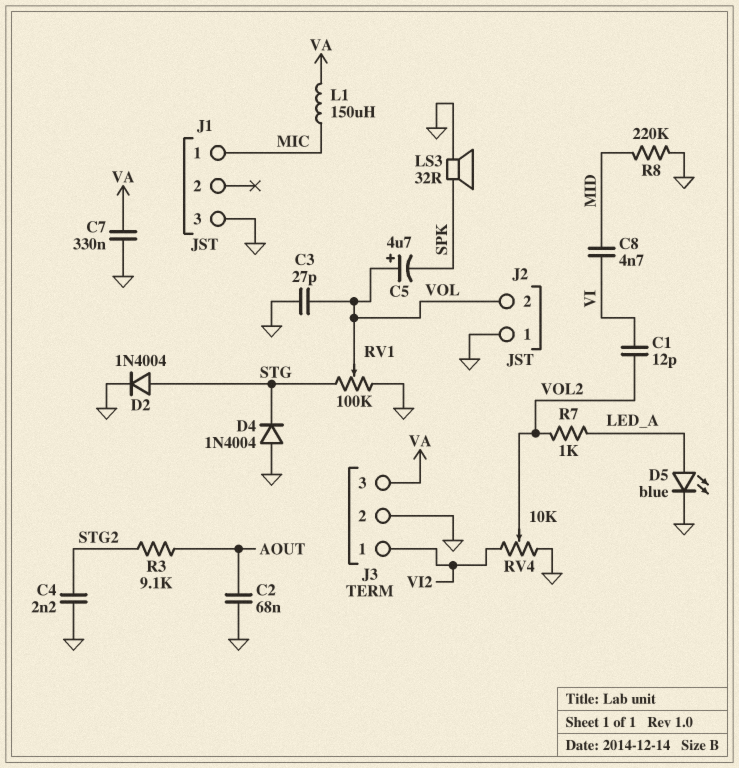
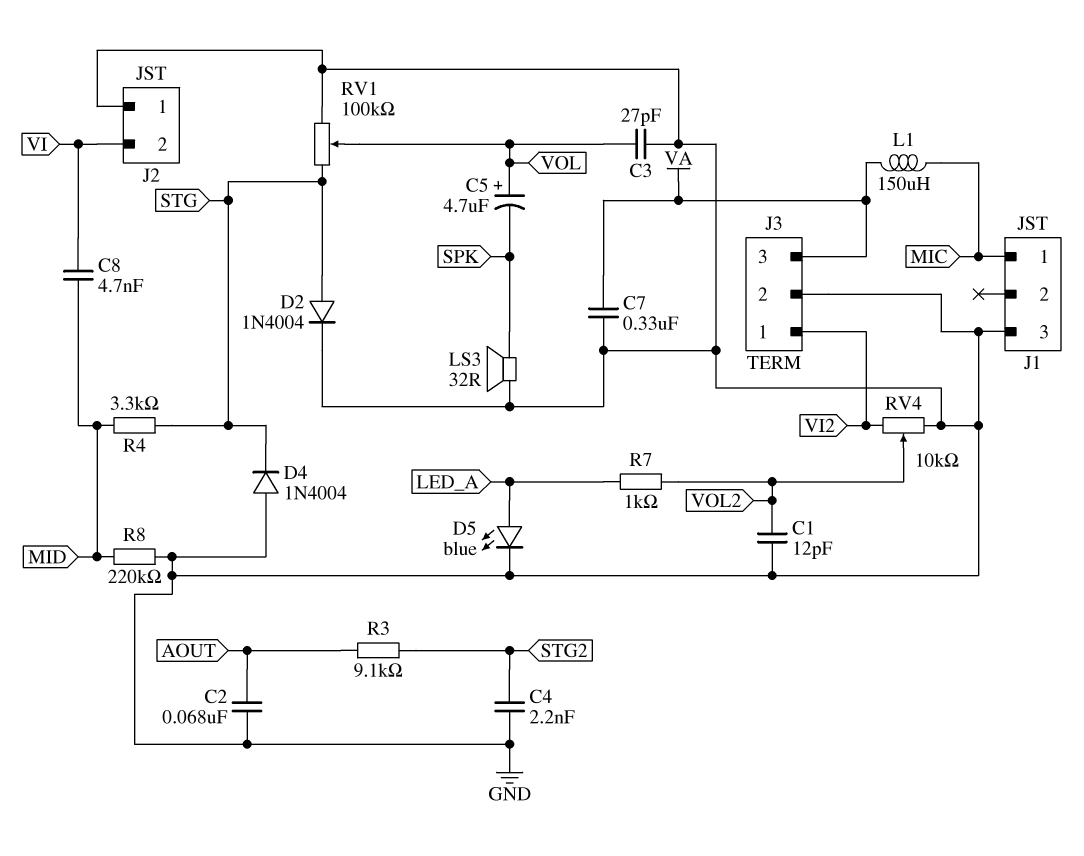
C1: 12pF (VI, VOL2) -> 12pF (GND, VOL2)
J2 pin 2: VOL -> VI
R4: none -> 3.3k (MID, STG)

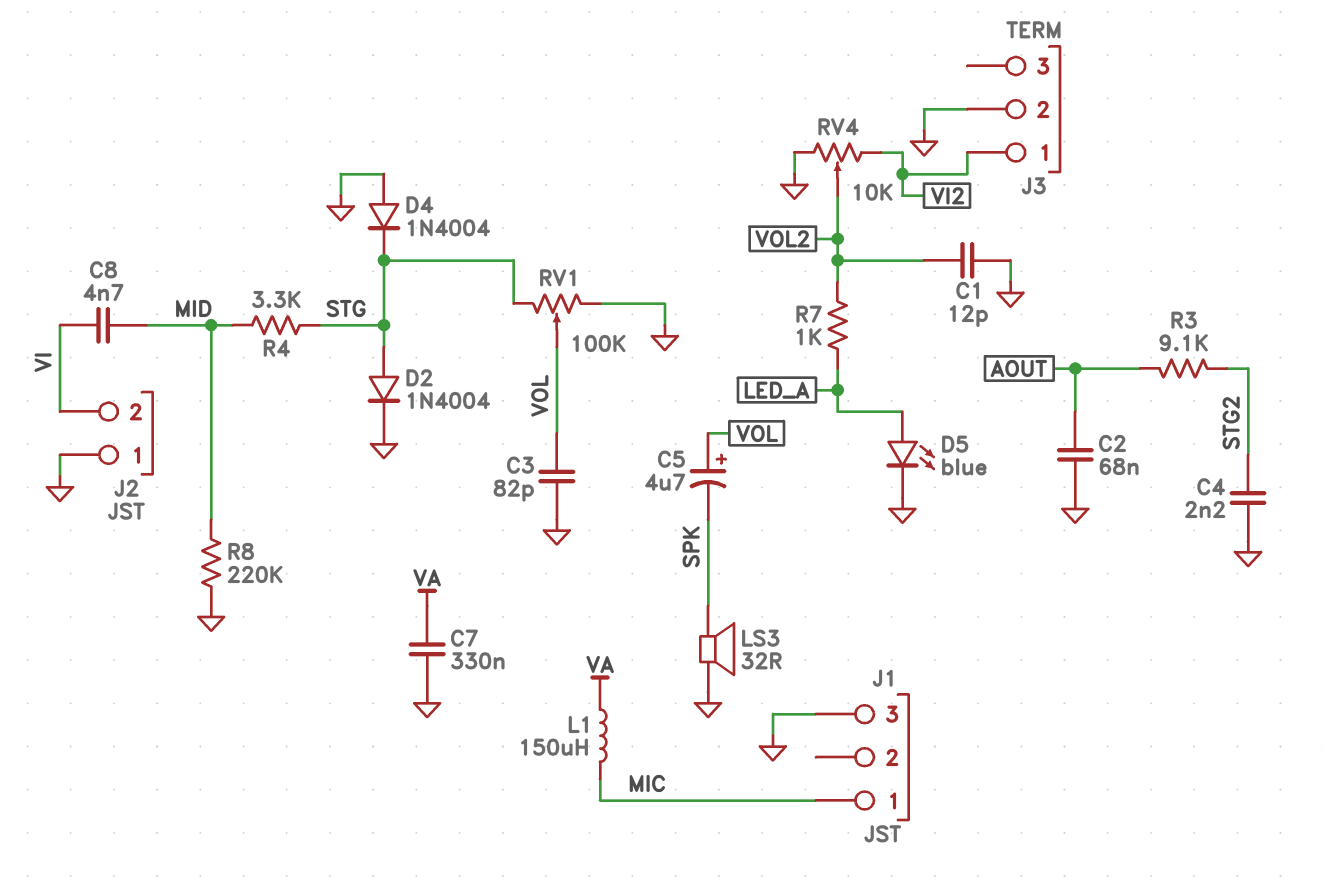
C3: 27pF (GND, VOL) -> 82pF (GND, VOL)
J3 pin 3: VA -> none

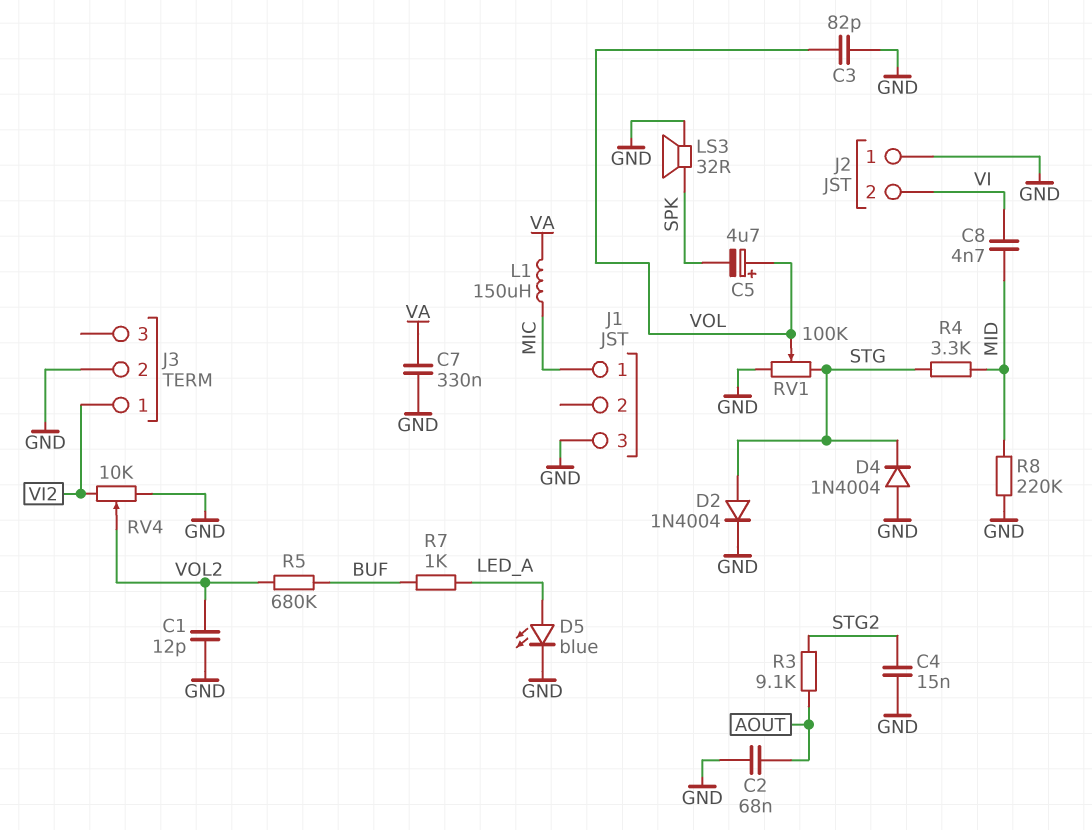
C4: 2.2nF (GND, STG2) -> 15nF (GND, STG2)
R5: none -> 680k (BUF, VOL2)
R7: 1k (LED_A, VOL2) -> 1k (BUF, LED_A)

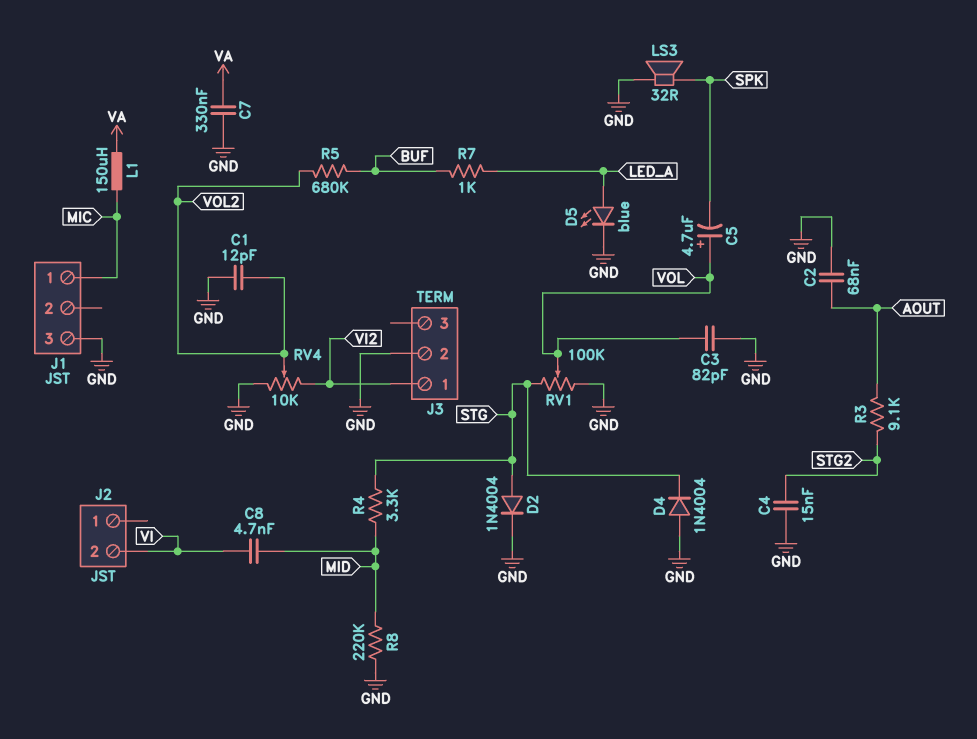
J2 pin 1: GND -> none

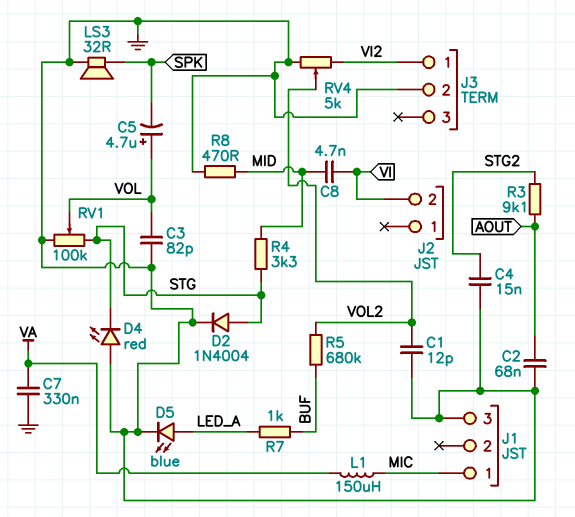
D4: diode 1N4004 (A GND, K STG) -> LED red (A GND, K STG)
R8: 220k (GND, MID) -> 470 (GND, MID)
RV4: 10k (GND, VI2, wiper VOL2) -> 5k (GND, VI2, wiper VOL2)

